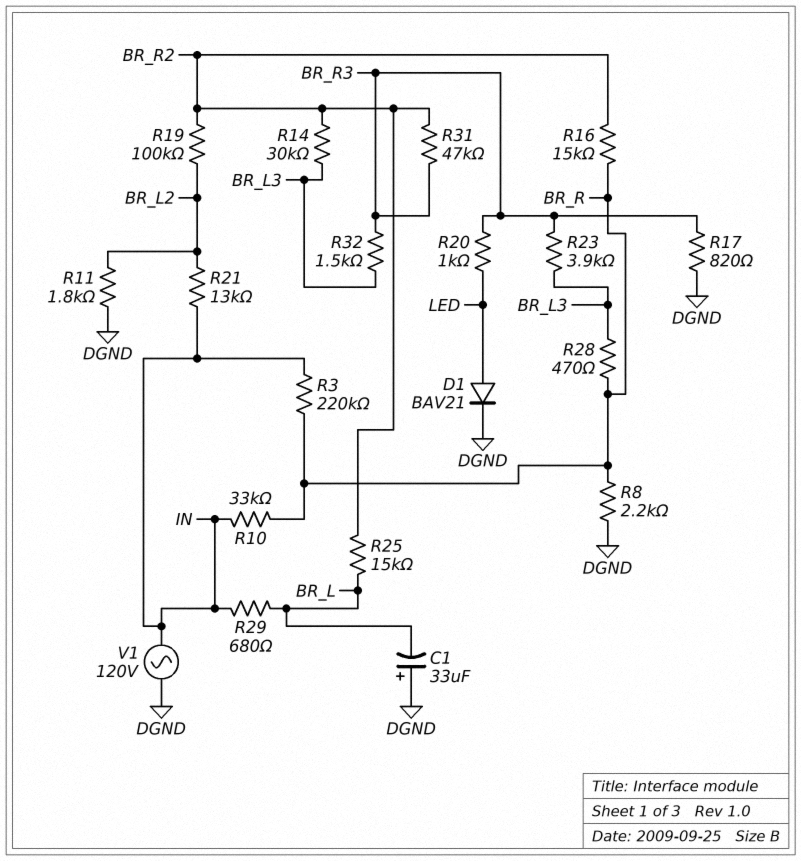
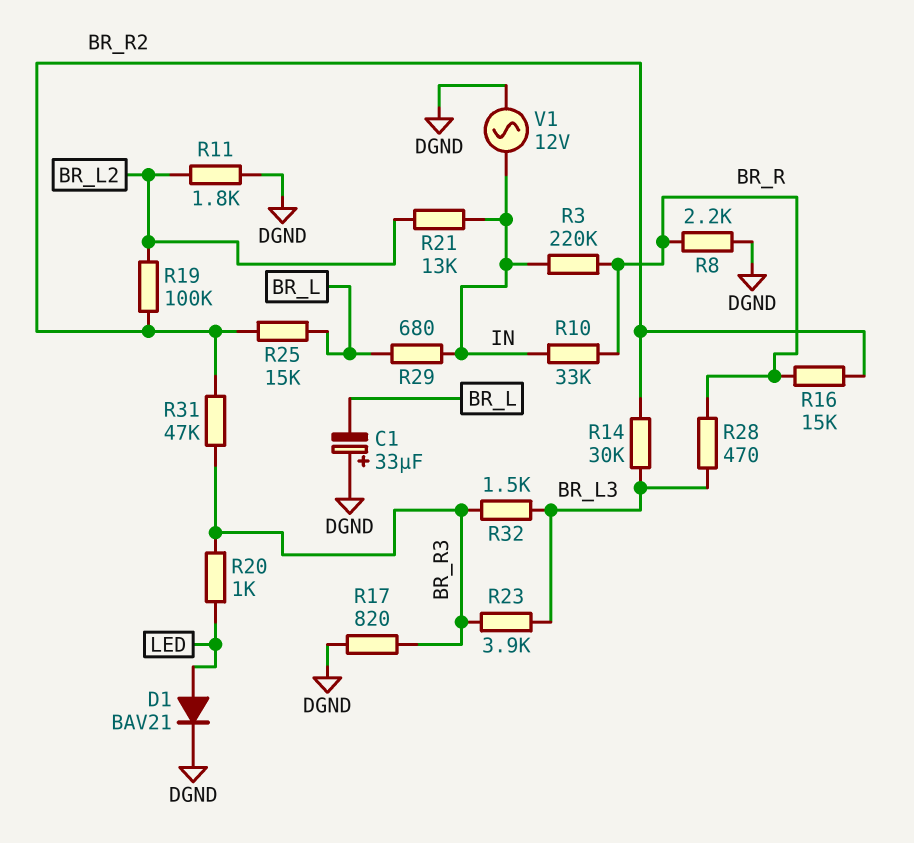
V1: AC 120V (DGND, IN) -> AC 12V (DGND, IN)

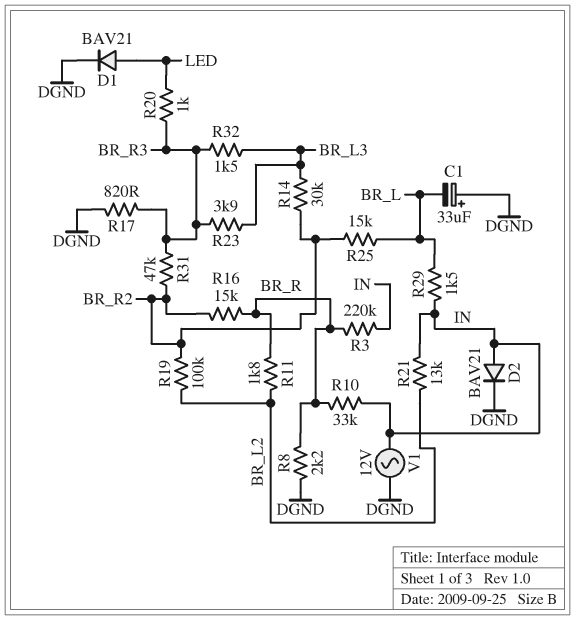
D2: none -> diode BAV21 (A IN, K DGND)
R11: 1.8k (BR_L2, DGND) -> 1.8k (BR_L2, BR_R)
R28: 470 (BR_L3, BR_R) -> none
R29: 680 (BR_L, IN) -> 1.5k (BR_L, IN)

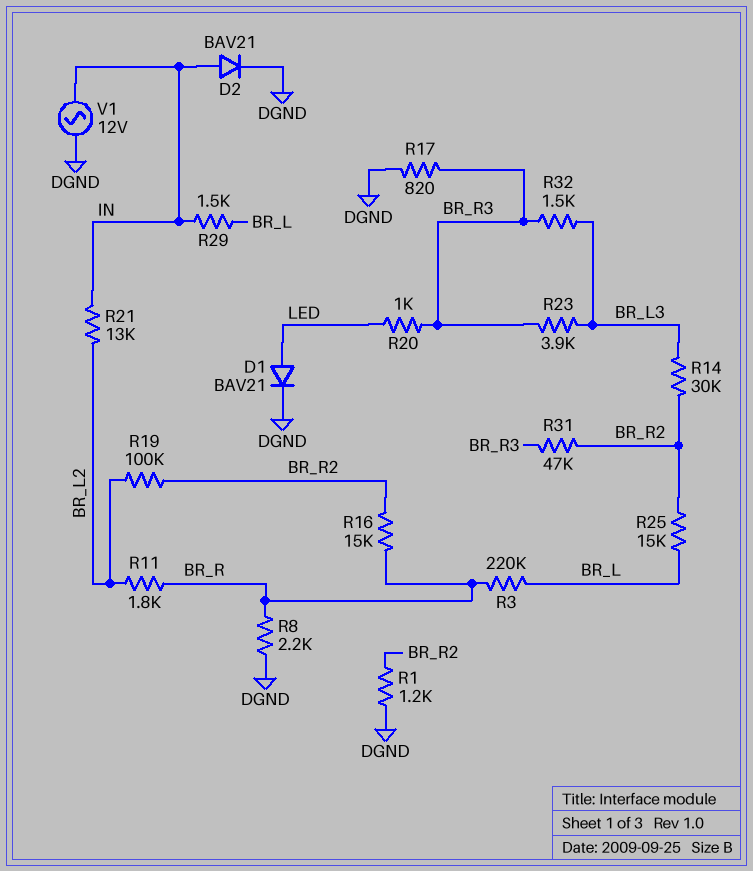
C1: 33uF (plus DGND, minus BR_L) -> none
R1: none -> 1.2k (BR_R2, DGND)
R3: 220k (BR_R, IN) -> 220k (BR_L, BR_R)
R10: 33k (BR_R, IN) -> none

